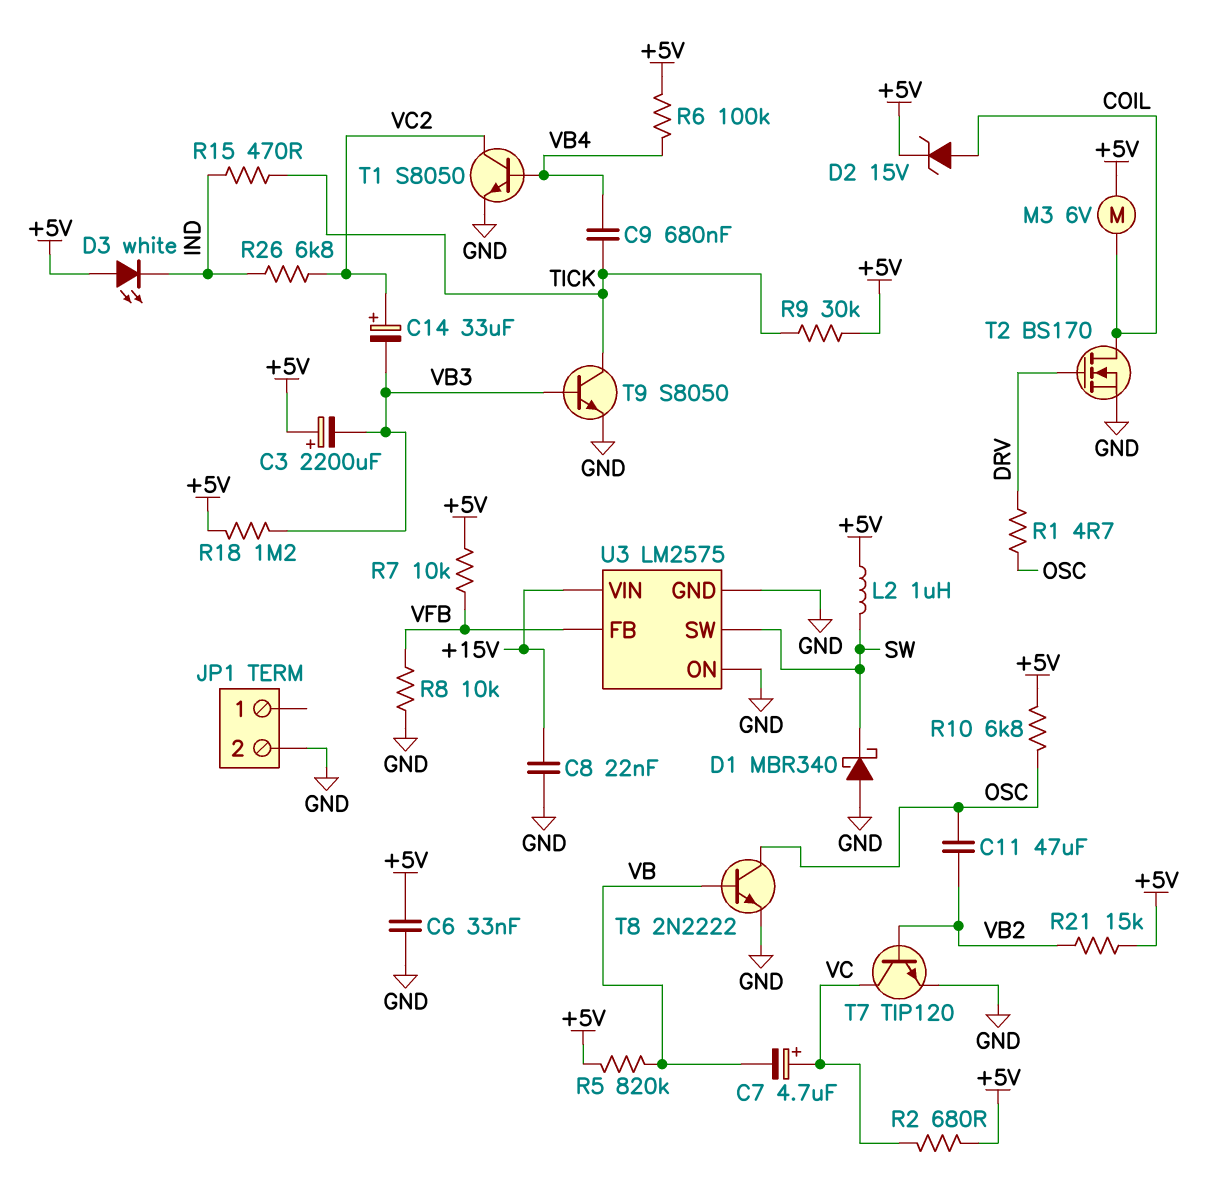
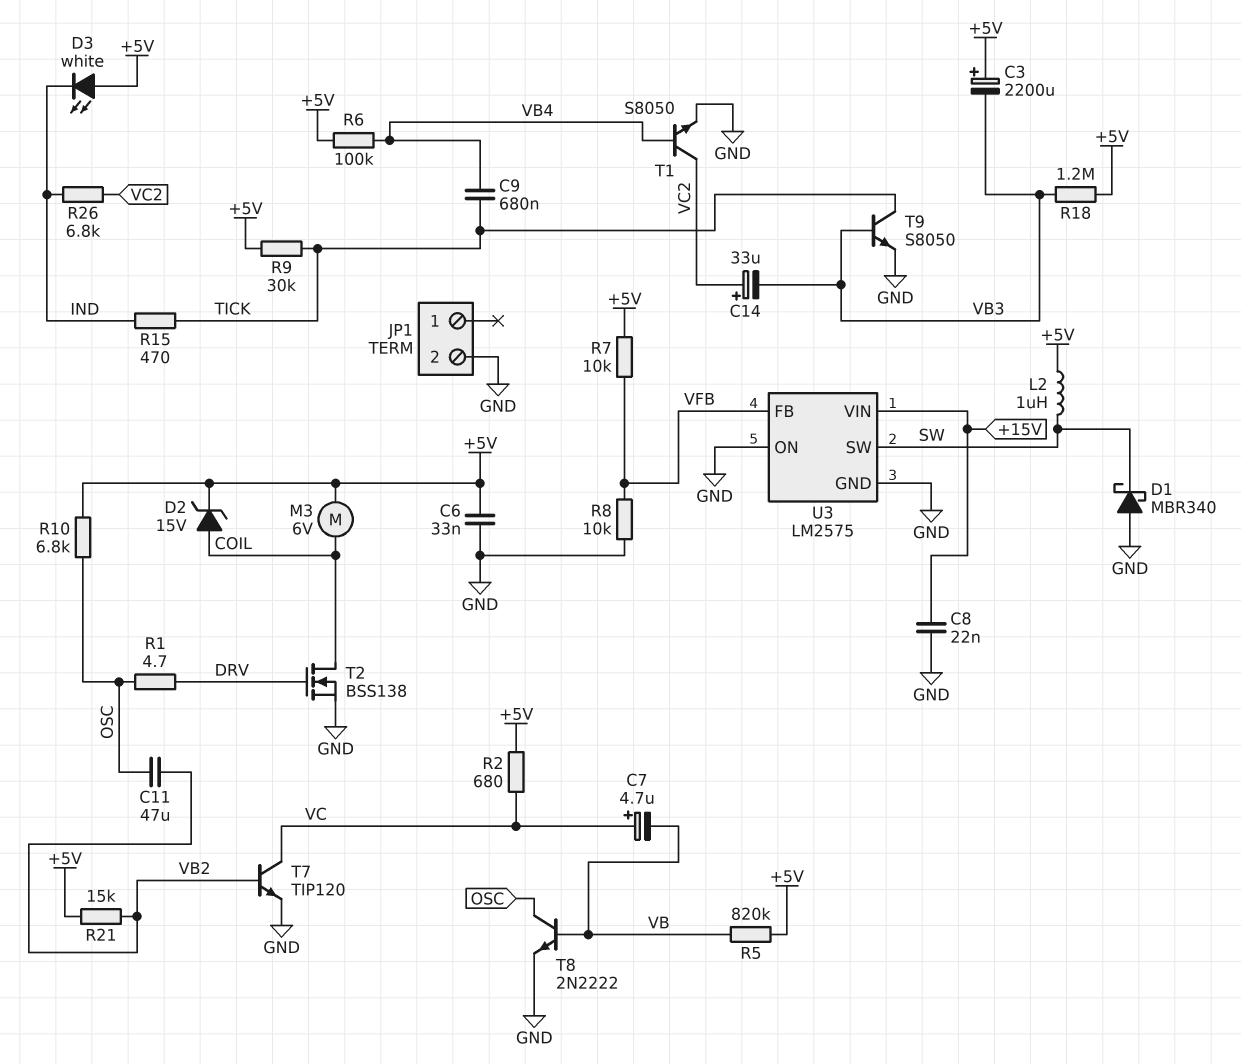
T2: NMOS BS170 (G DRV, D COIL, S GND) -> NMOS BSS138 (G DRV, D COIL, S GND)

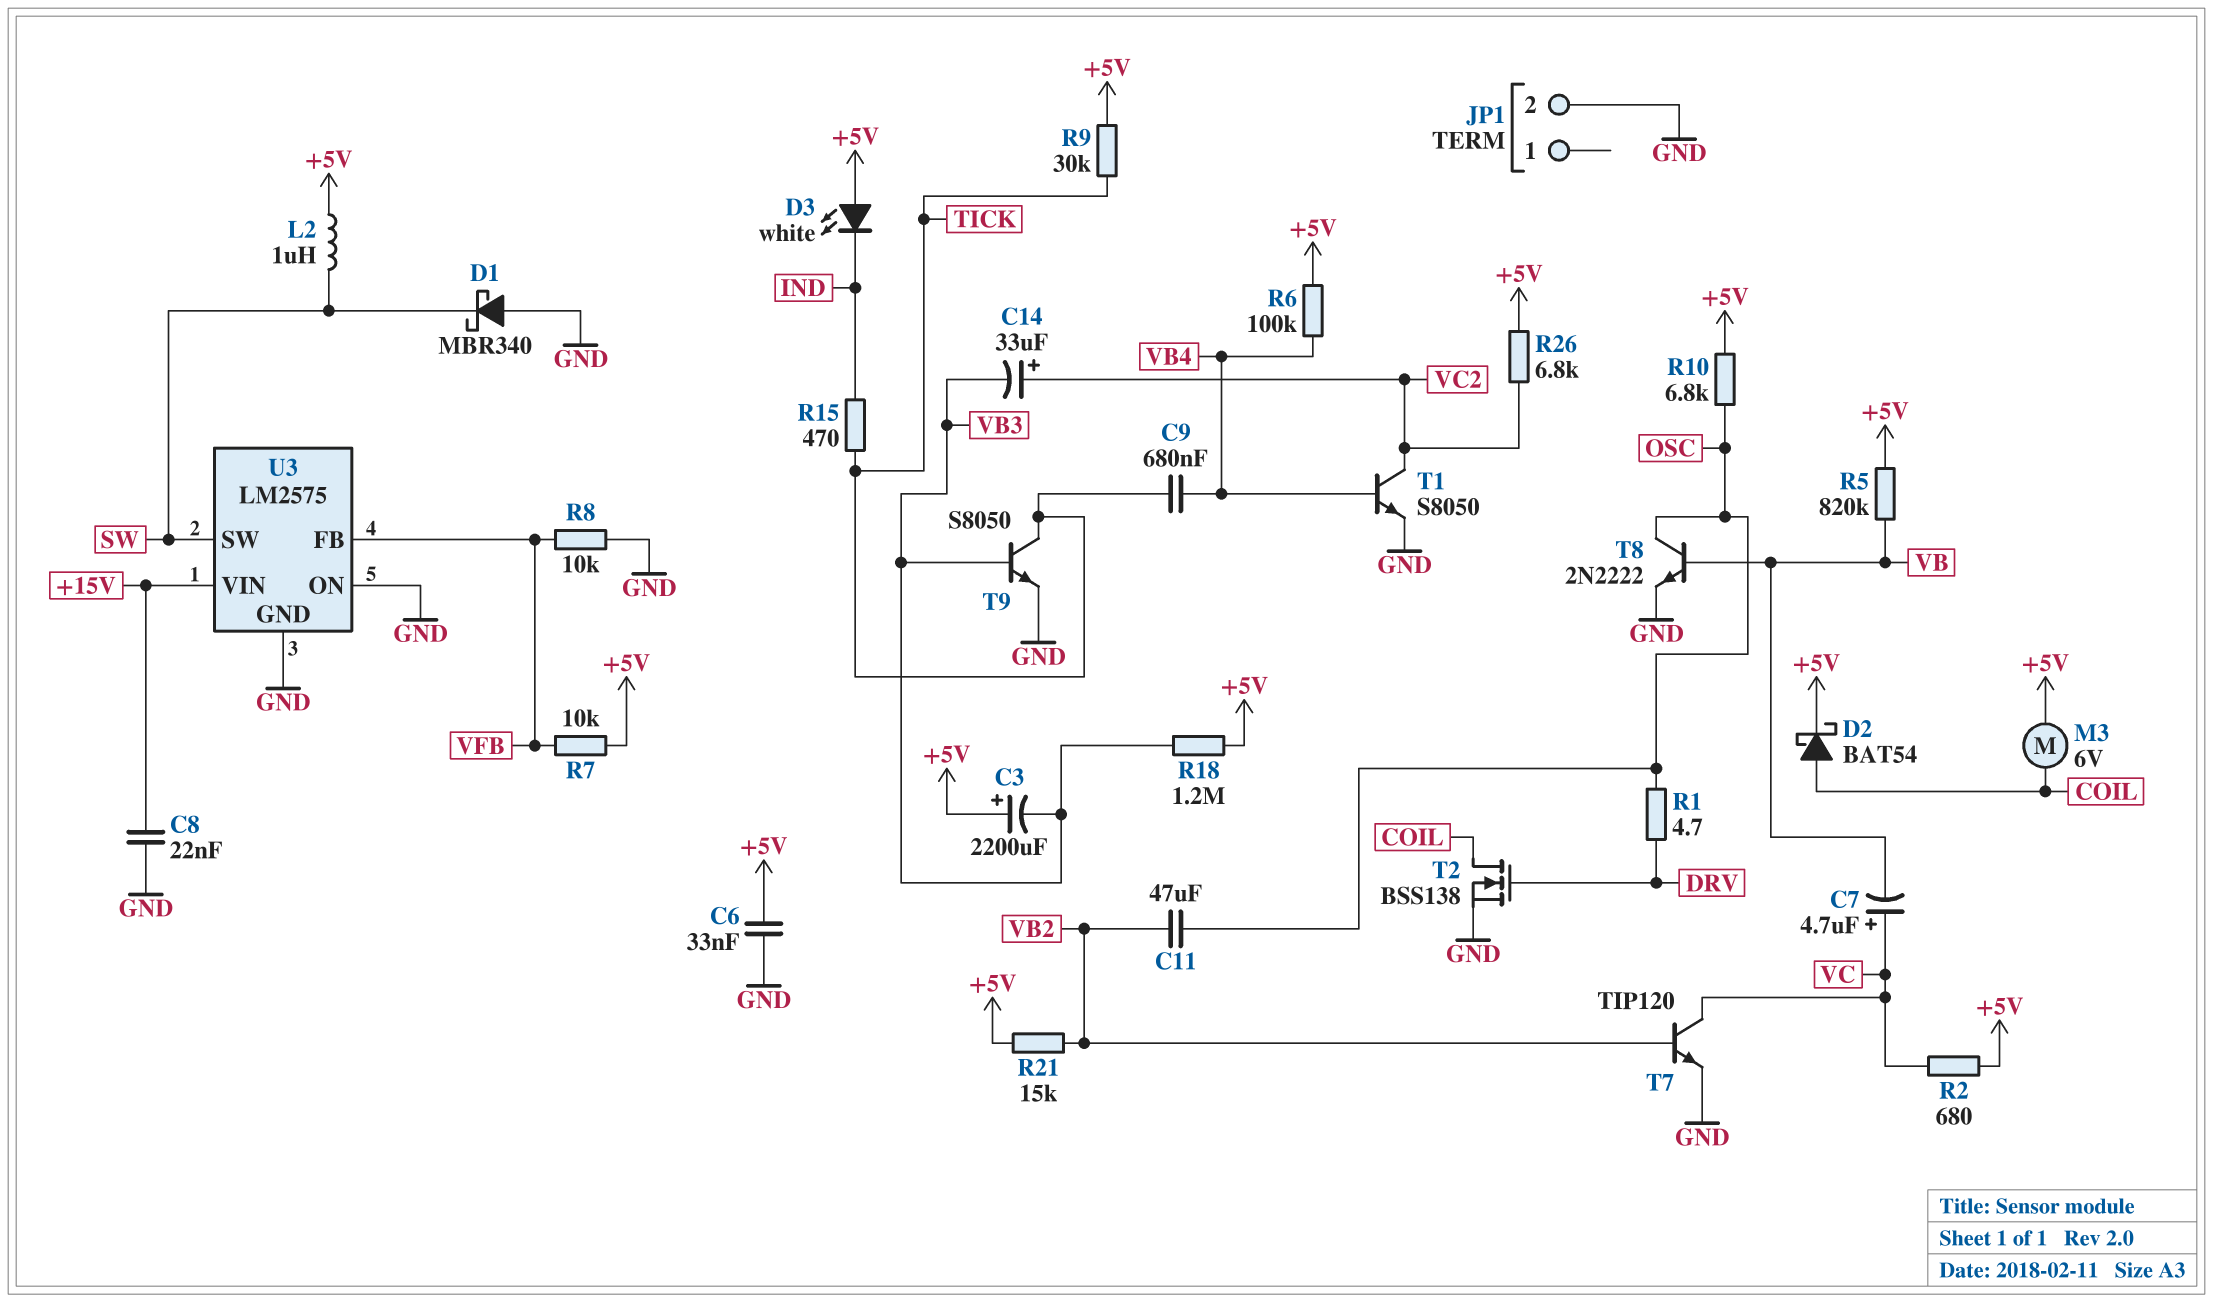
D2: zener 15V (A COIL, K +5V) -> schottky BAT54 (A COIL, K +5V)
R26: 6.8k (IND, VC2) -> 6.8k (+5V, VC2)

